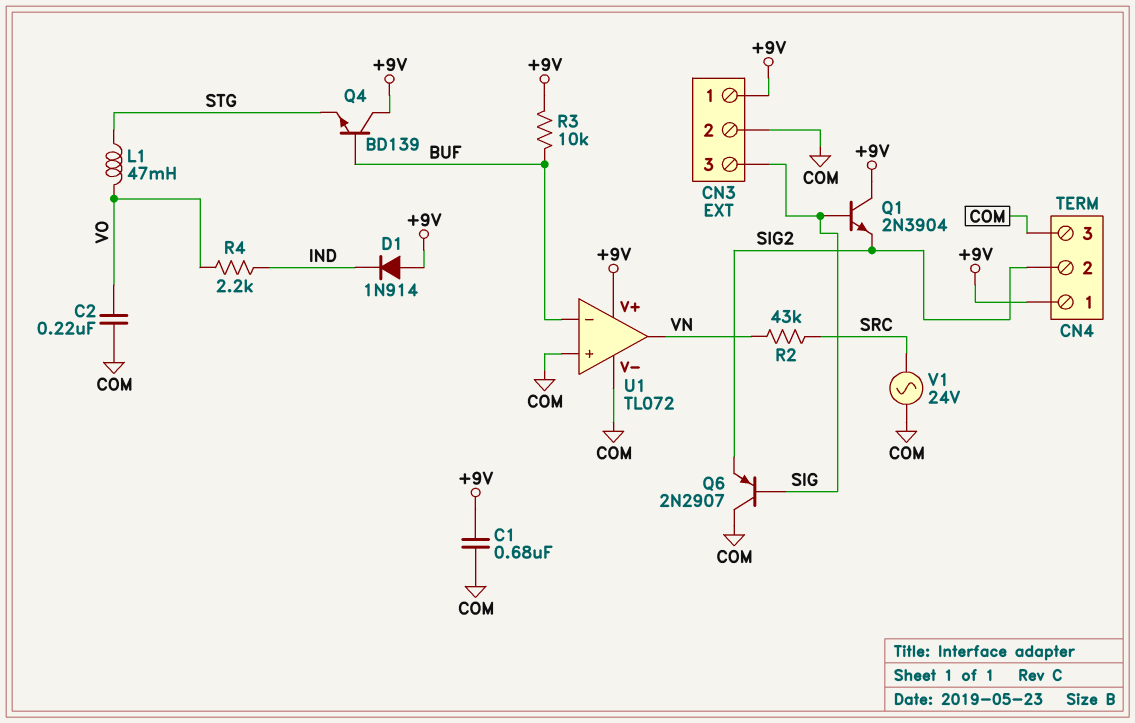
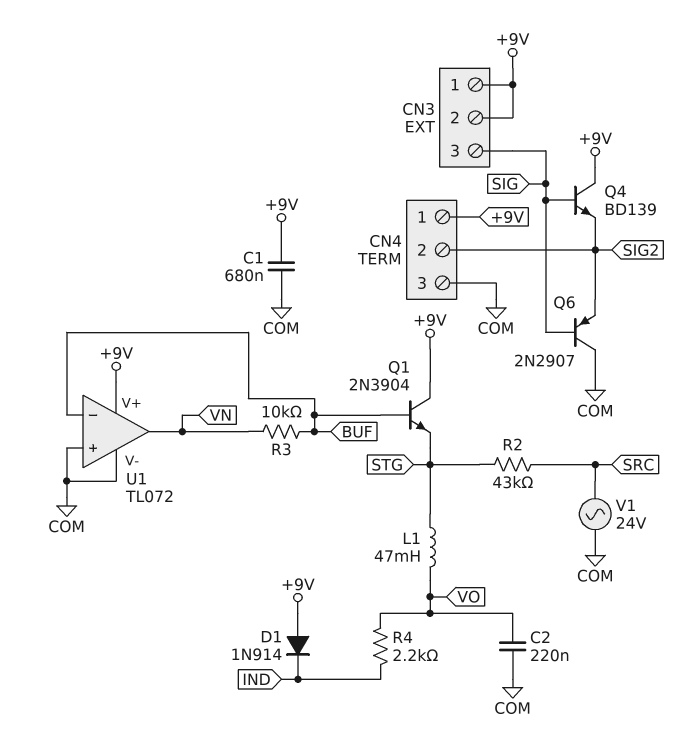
CN3 pin 2: COM -> +9V
Q1: NPN 2N3904 (B SIG, C +9V, E SIG2) -> NPN 2N3904 (B BUF, C +9V, E STG)
Q4: NPN BD139 (B BUF, C +9V, E STG) -> NPN BD139 (B SIG, C +9V, E SIG2)
R2: 43k (SRC, VN) -> 43k (SRC, STG)
R3: 10k (+9V, BUF) -> 10k (BUF, VN)

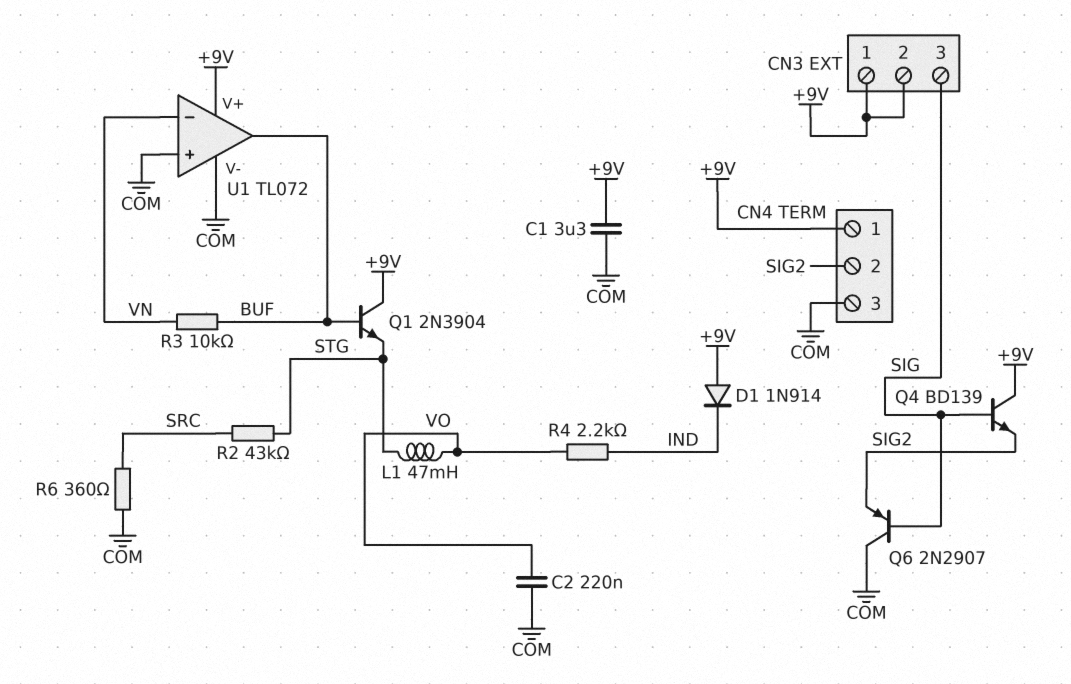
C1: 680nF (+9V, COM) -> 3.3uF (+9V, COM)
R6: none -> 360 (COM, SRC)
U1 pin in-: BUF -> VN
U1 pin out: VN -> BUF
V1: AC 24V (COM, SRC) -> none

